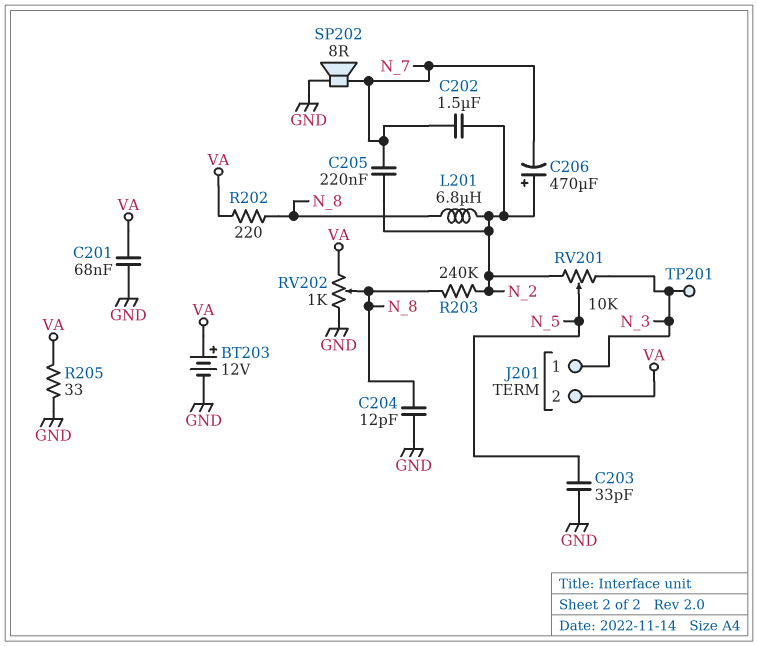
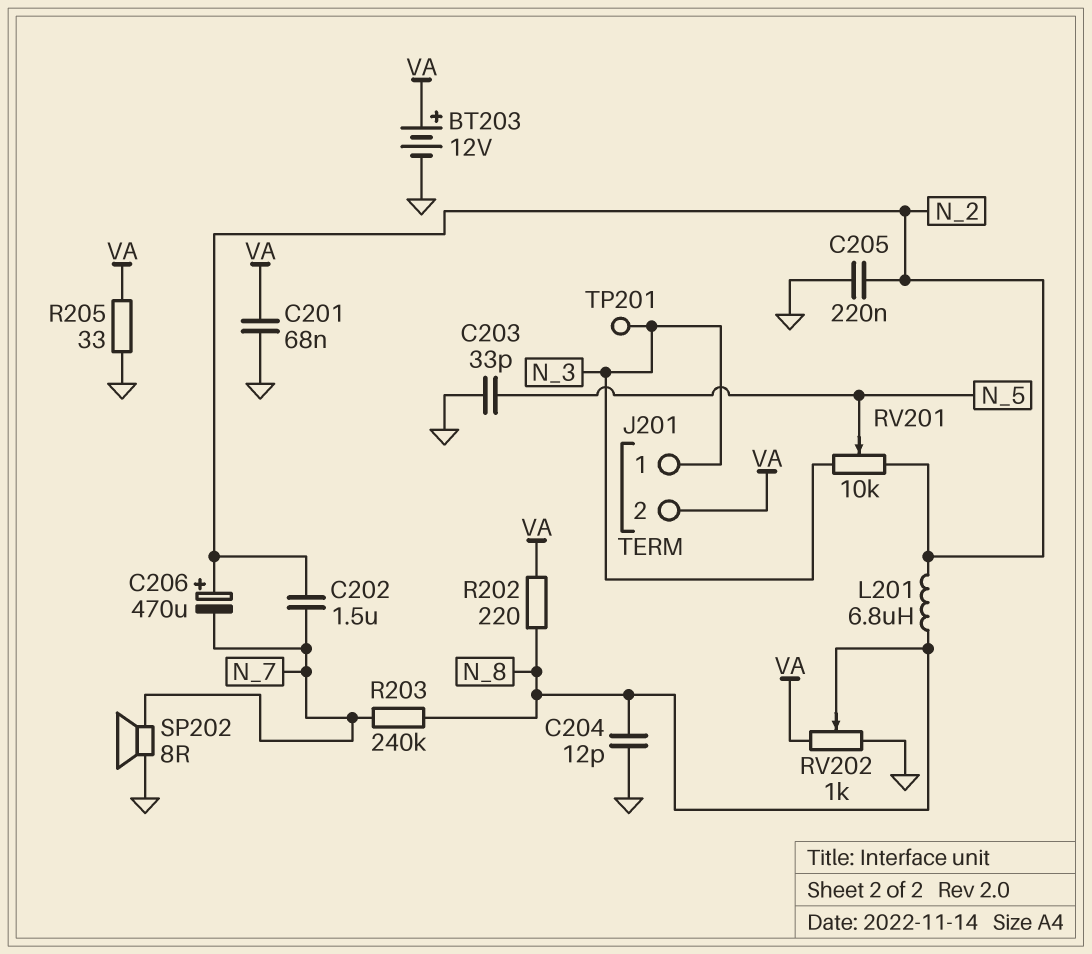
C205: 220nF (N_2, N_7) -> 220nF (GND, N_2)
R203: 240k (N_2, N_8) -> 240k (N_7, N_8)

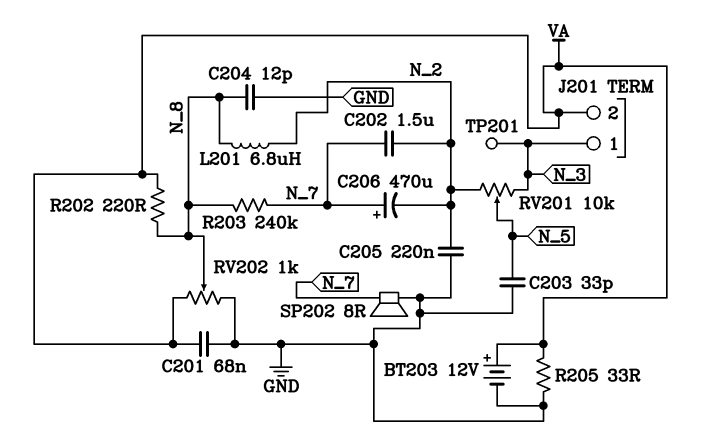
C206: 470uF (plus N_2, minus N_7) -> 470uF (plus N_7, minus N_2)

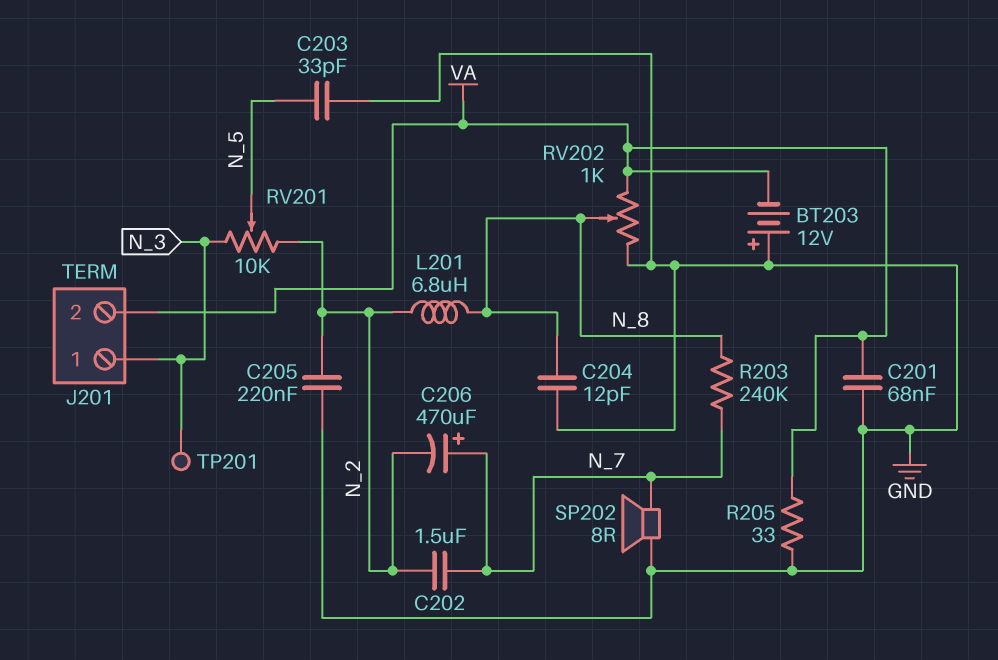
BT203: 12V (plus VA, minus GND) -> 12V (plus GND, minus VA)
R202: 220 (N_8, VA) -> none

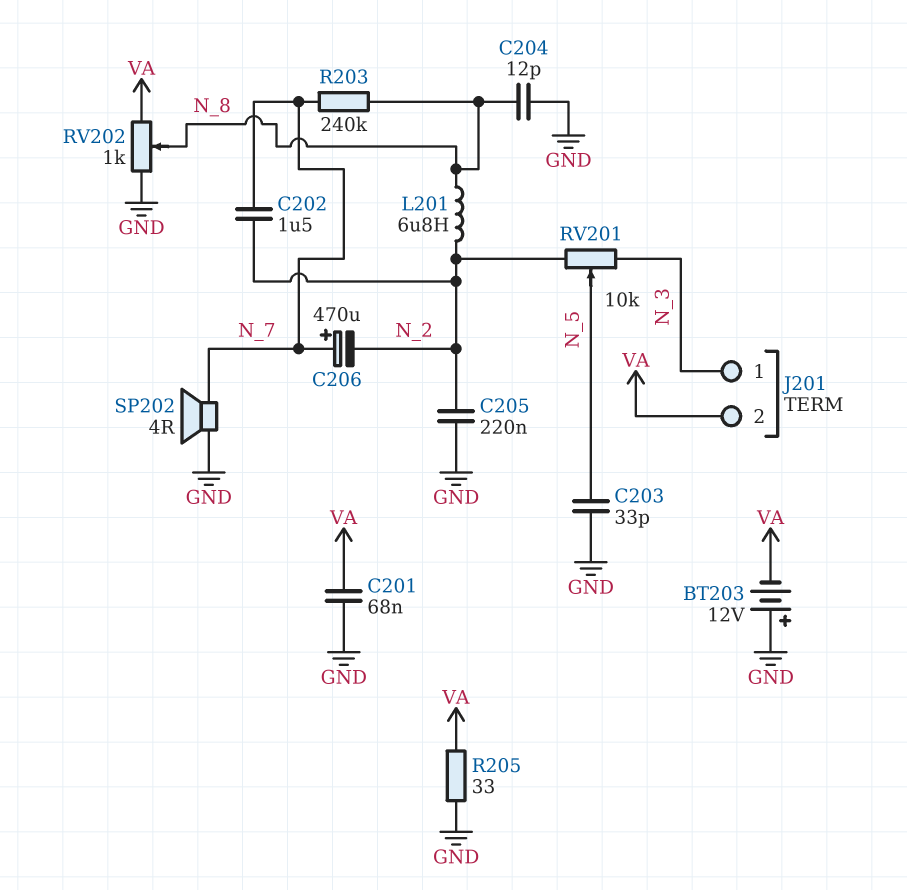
SP202: speaker 8R (GND, N_7) -> speaker 4R (GND, N_7)
TP201: test point (N_3) -> none

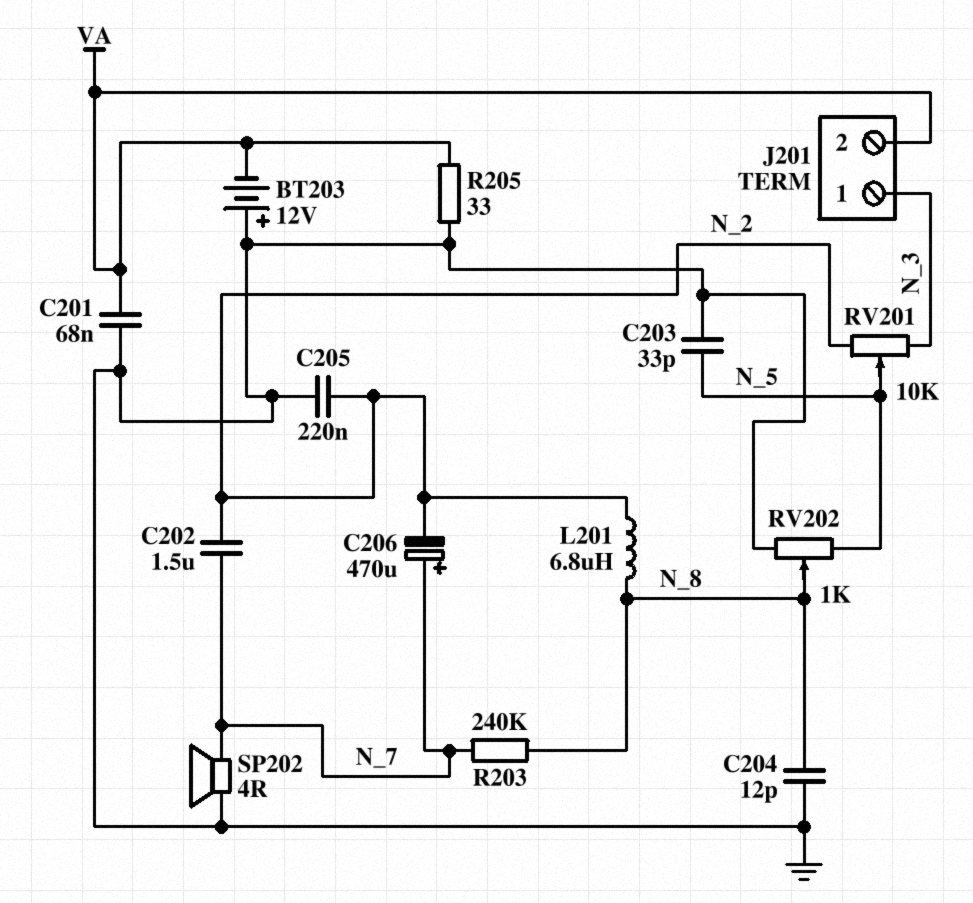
RV202: 1k (GND, VA, wiper N_8) -> 1k (GND, N_5, wiper N_8)

